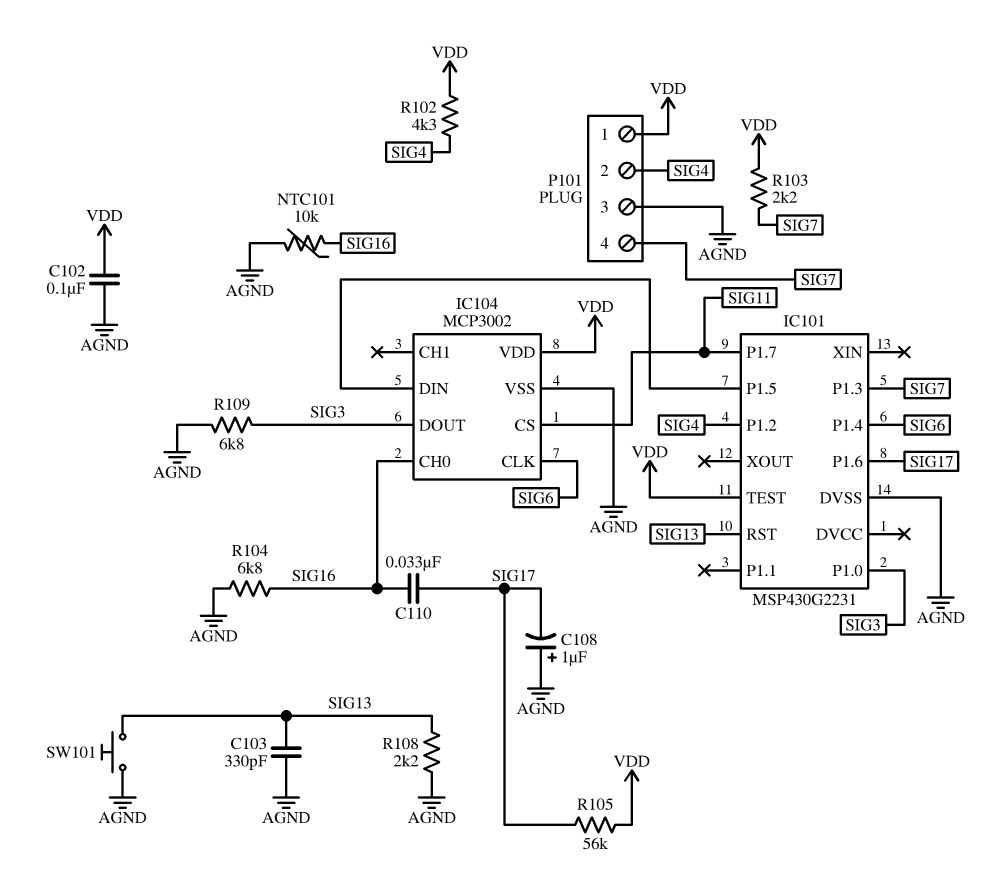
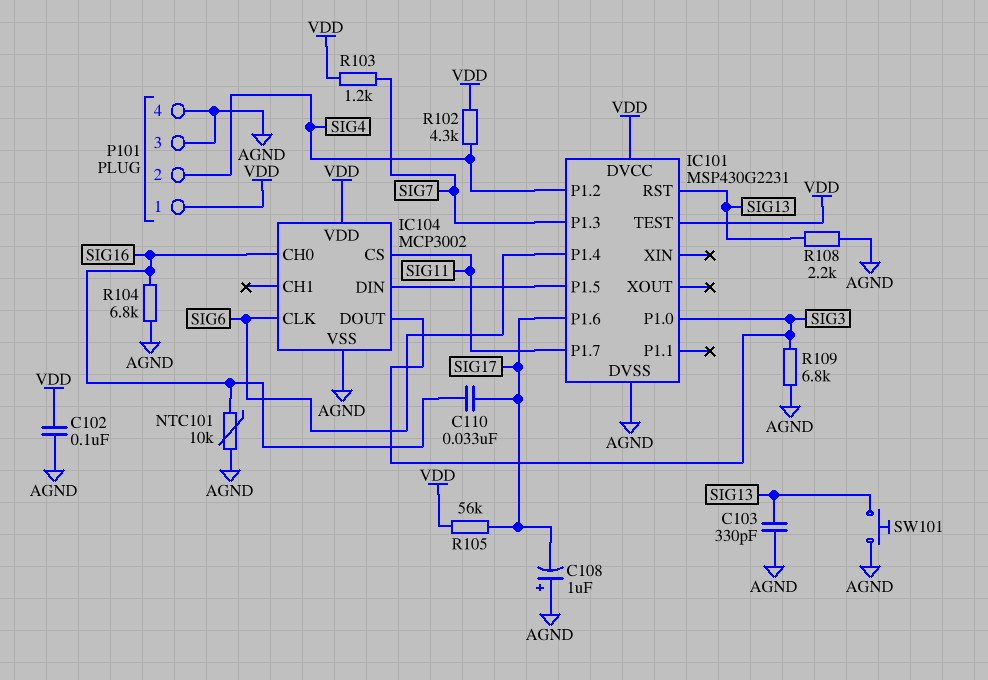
IC101 pin DVCC: none -> VDD
P101 pin 4: SIG7 -> AGND
R103: 2.2k (SIG7, VDD) -> 1.2k (SIG7, VDD)

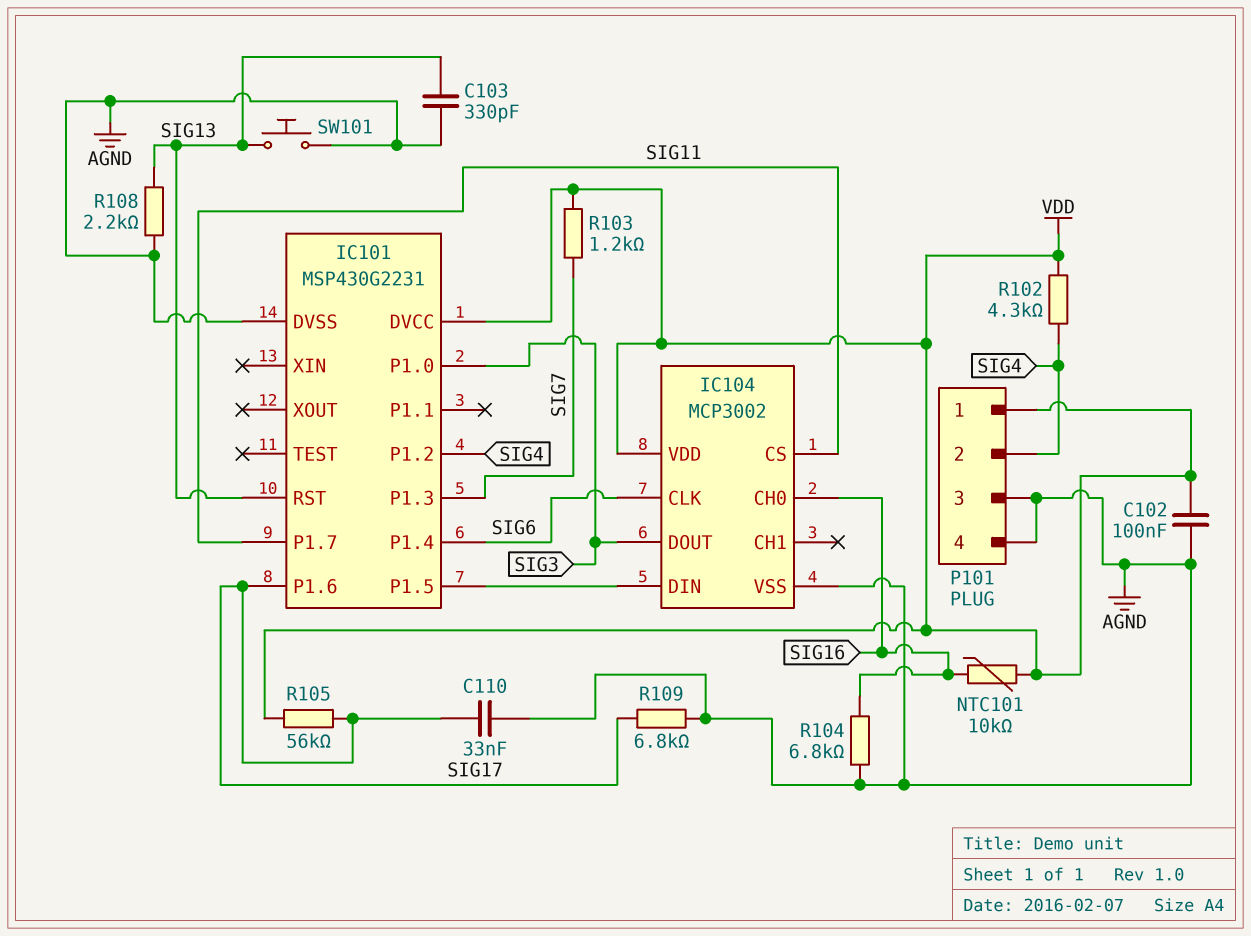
C108: 1uF (plus AGND, minus SIG17) -> none
C110: 33nF (SIG16, SIG17) -> 33nF (AGND, SIG17)
IC101 pin TEST: VDD -> none
NTC101: 10k (AGND, SIG16) -> 10k (SIG16, VDD)
R109: 6.8k (AGND, SIG3) -> 6.8k (AGND, SIG17)

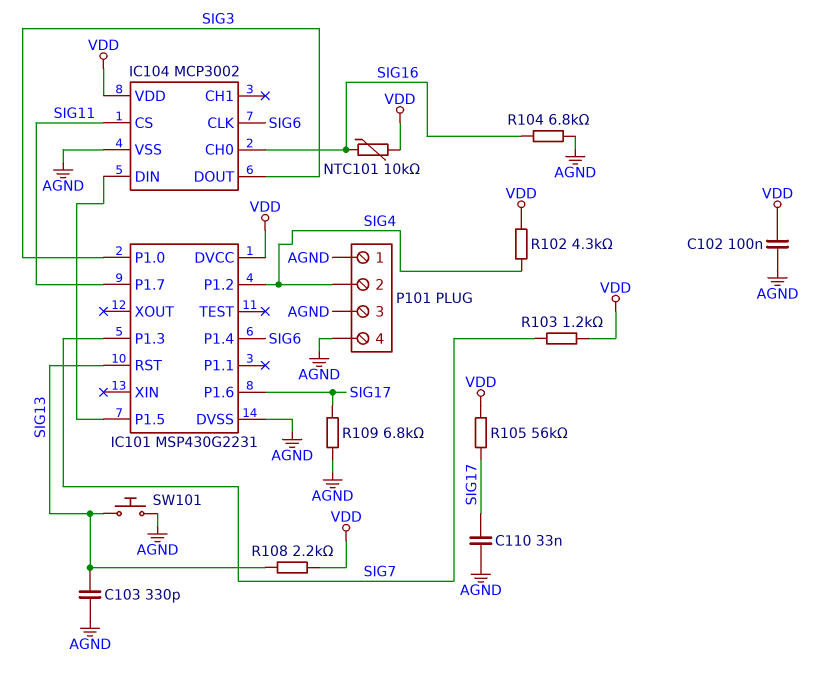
P101 pin 1: VDD -> AGND
R108: 2.2k (AGND, SIG13) -> 2.2k (SIG13, VDD)

